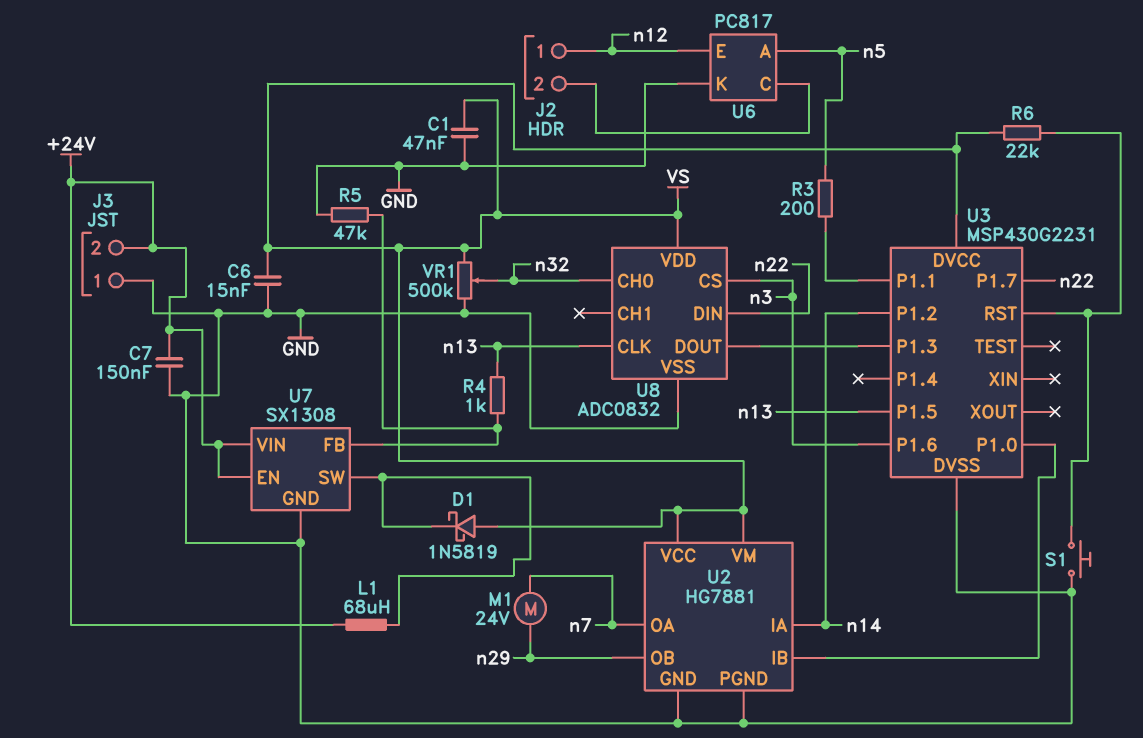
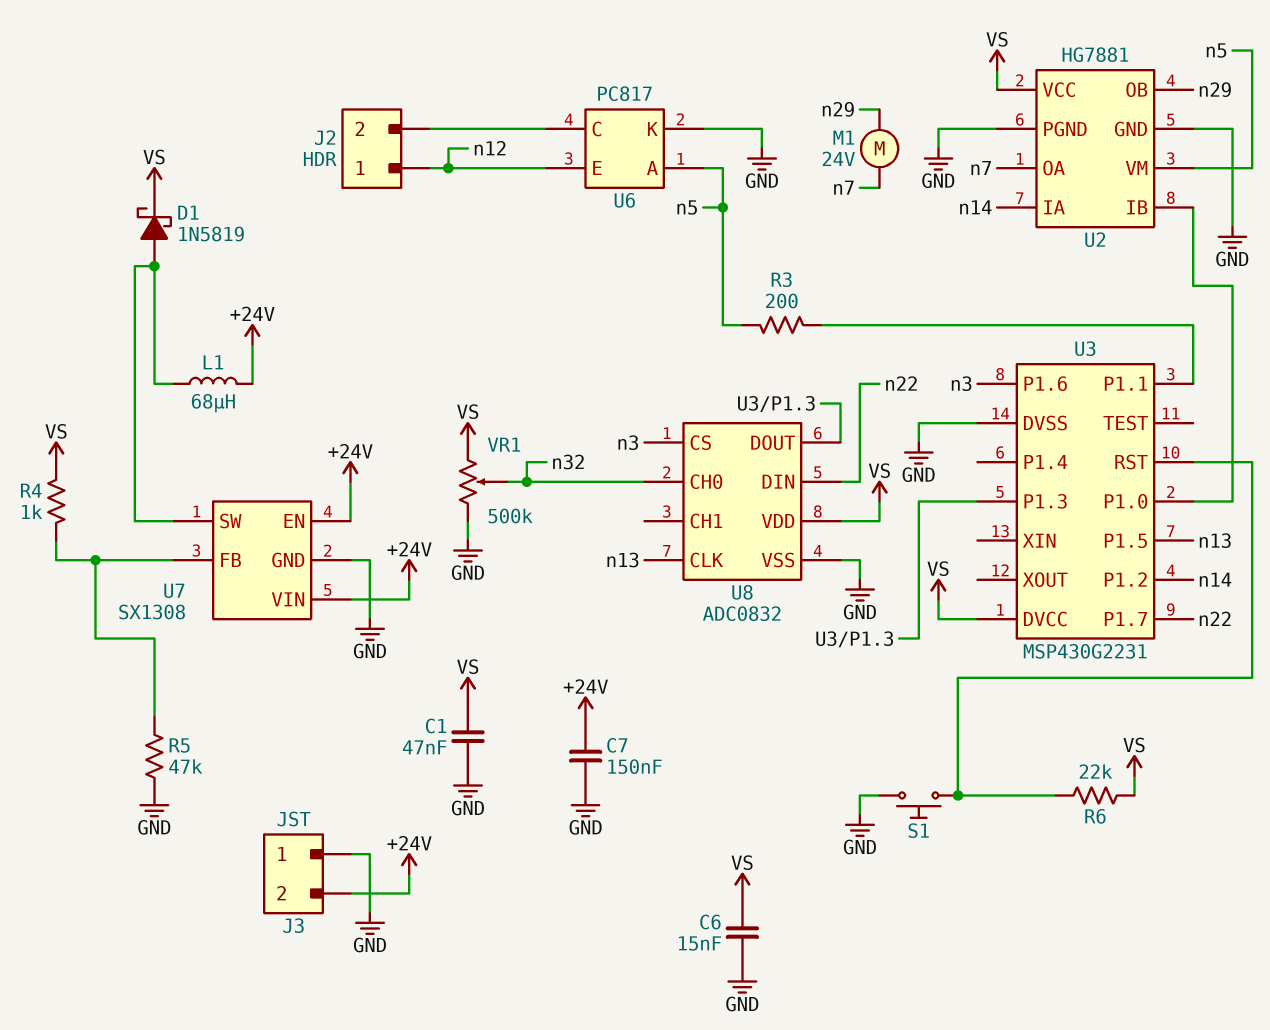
D1: schottky 1N5819 (A VS, K U7/SW) -> schottky 1N5819 (A U7/SW, K VS)
R4: 1k (U7/FB, n13) -> 1k (U7/FB, VS)
U2 pin VM: VS -> n5

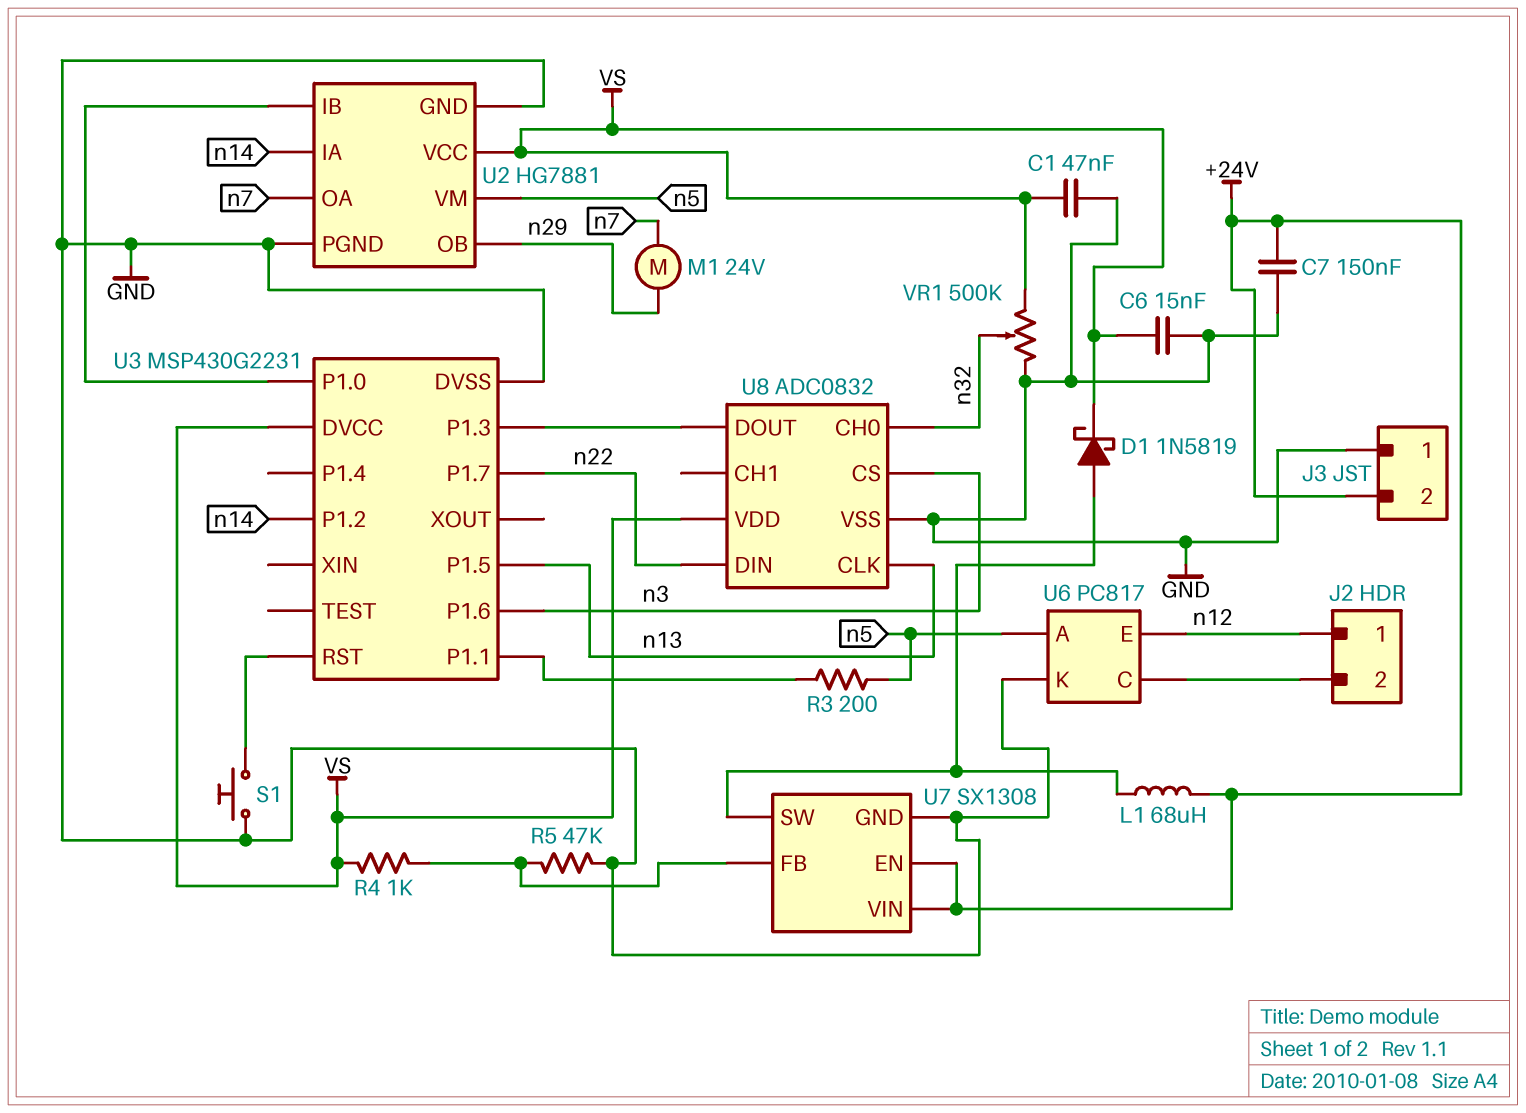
R6: 22k (U3/RST, VS) -> none

